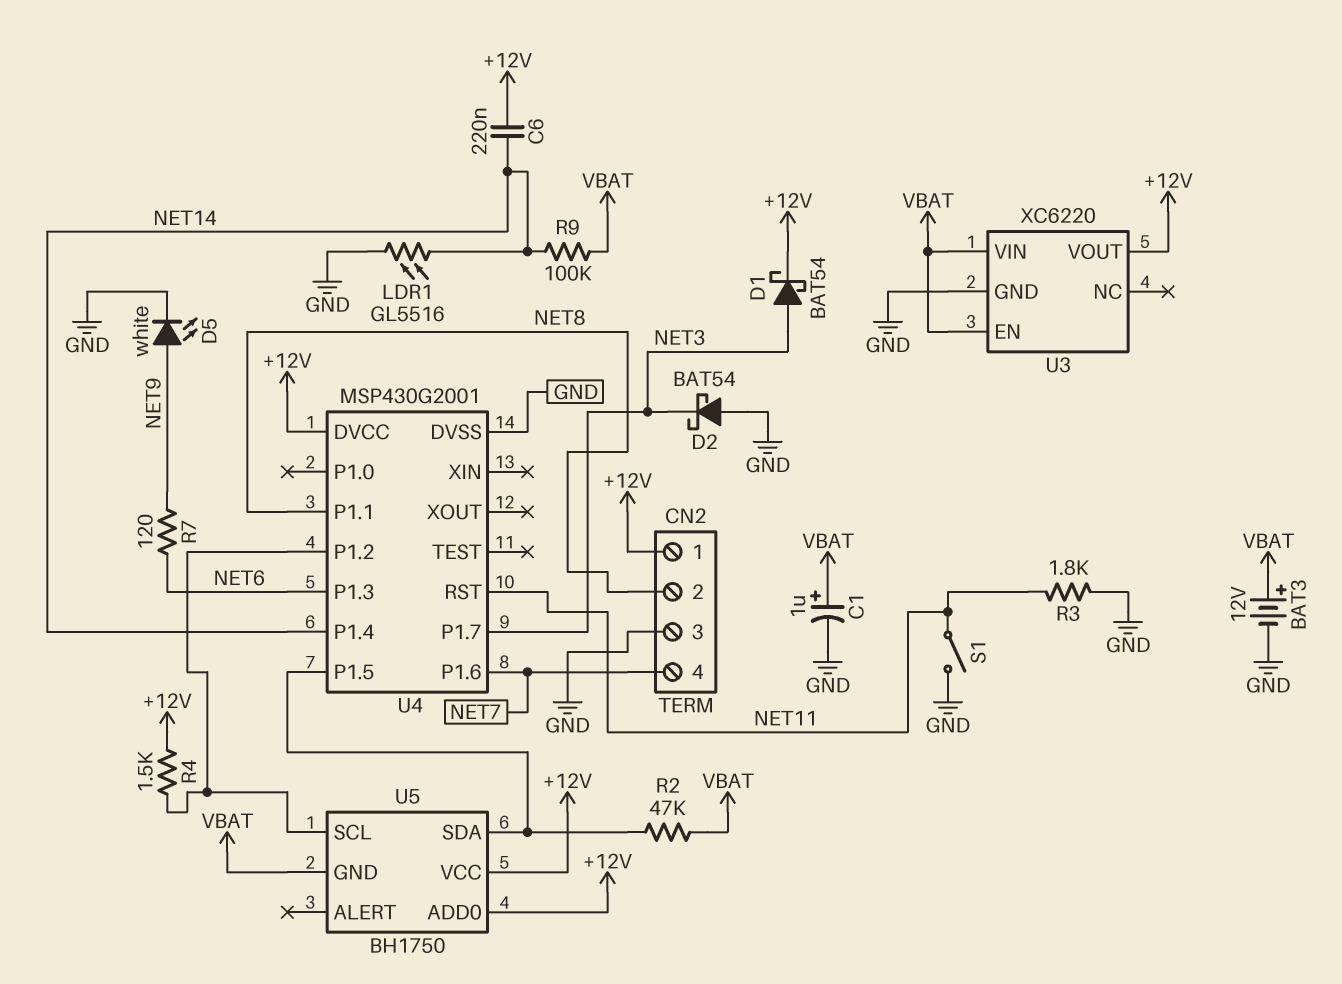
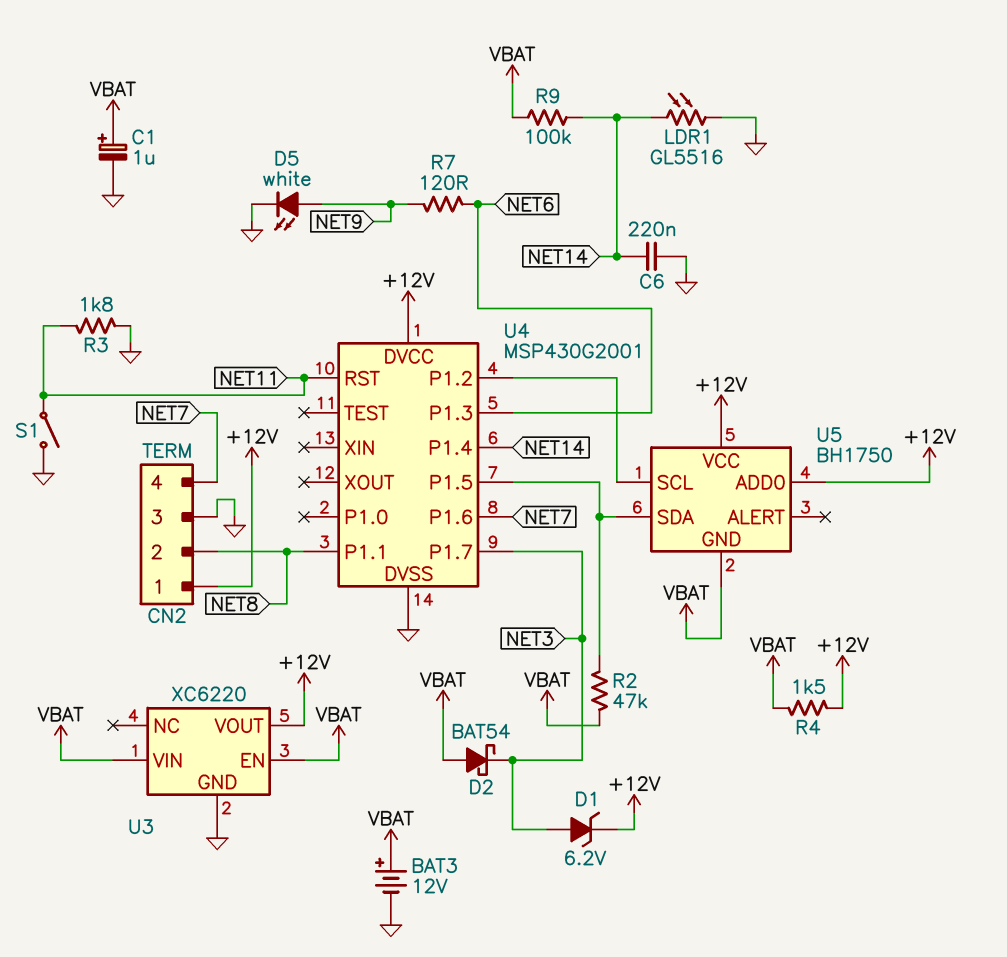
C6: 220nF (+12V, NET14) -> 220nF (GND, NET14)
D1: schottky BAT54 (A NET3, K +12V) -> zener 6.2V (A NET3, K +12V)
D2: schottky BAT54 (A GND, K NET3) -> schottky BAT54 (A VBAT, K NET3)
R4: 1.5k (+12V, U4/P1.2) -> 1.5k (+12V, VBAT)

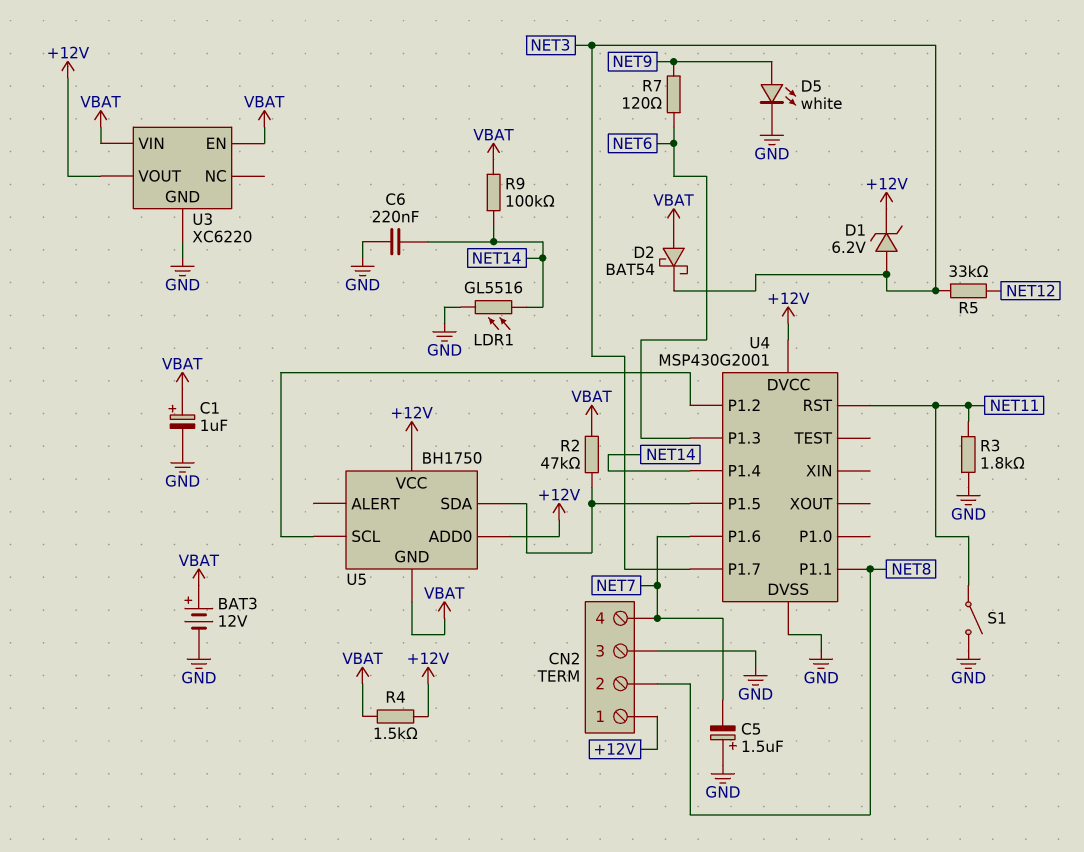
C5: none -> 1.5uF (plus GND, minus NET7)
R5: none -> 33k (NET3, NET12)

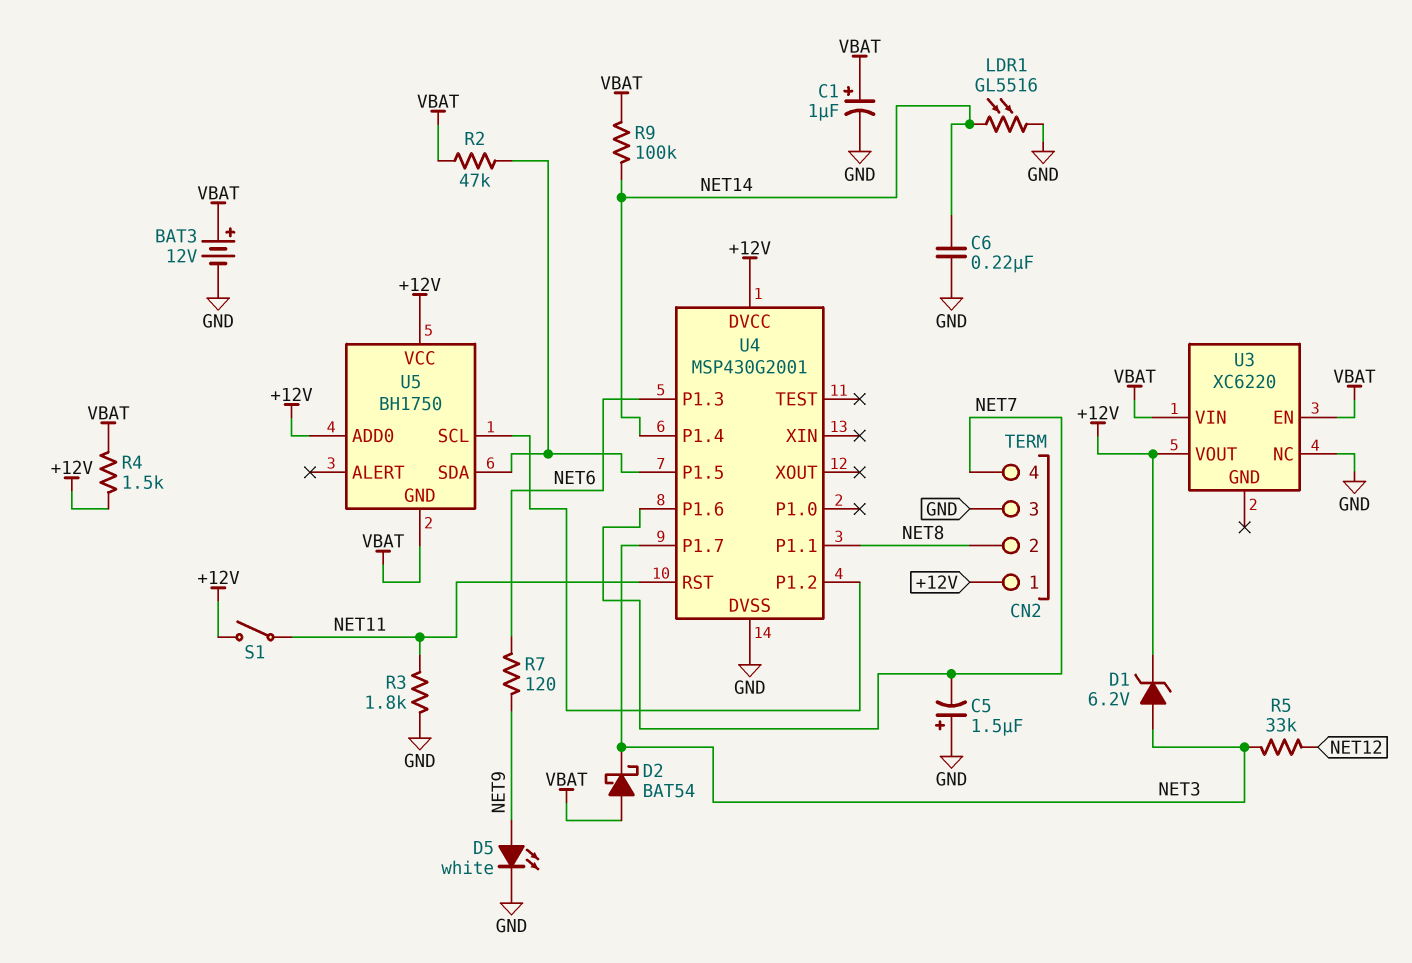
S1: switch (GND, NET11) -> switch (+12V, NET11)
U3 pin GND: GND -> none
U3 pin NC: none -> GND

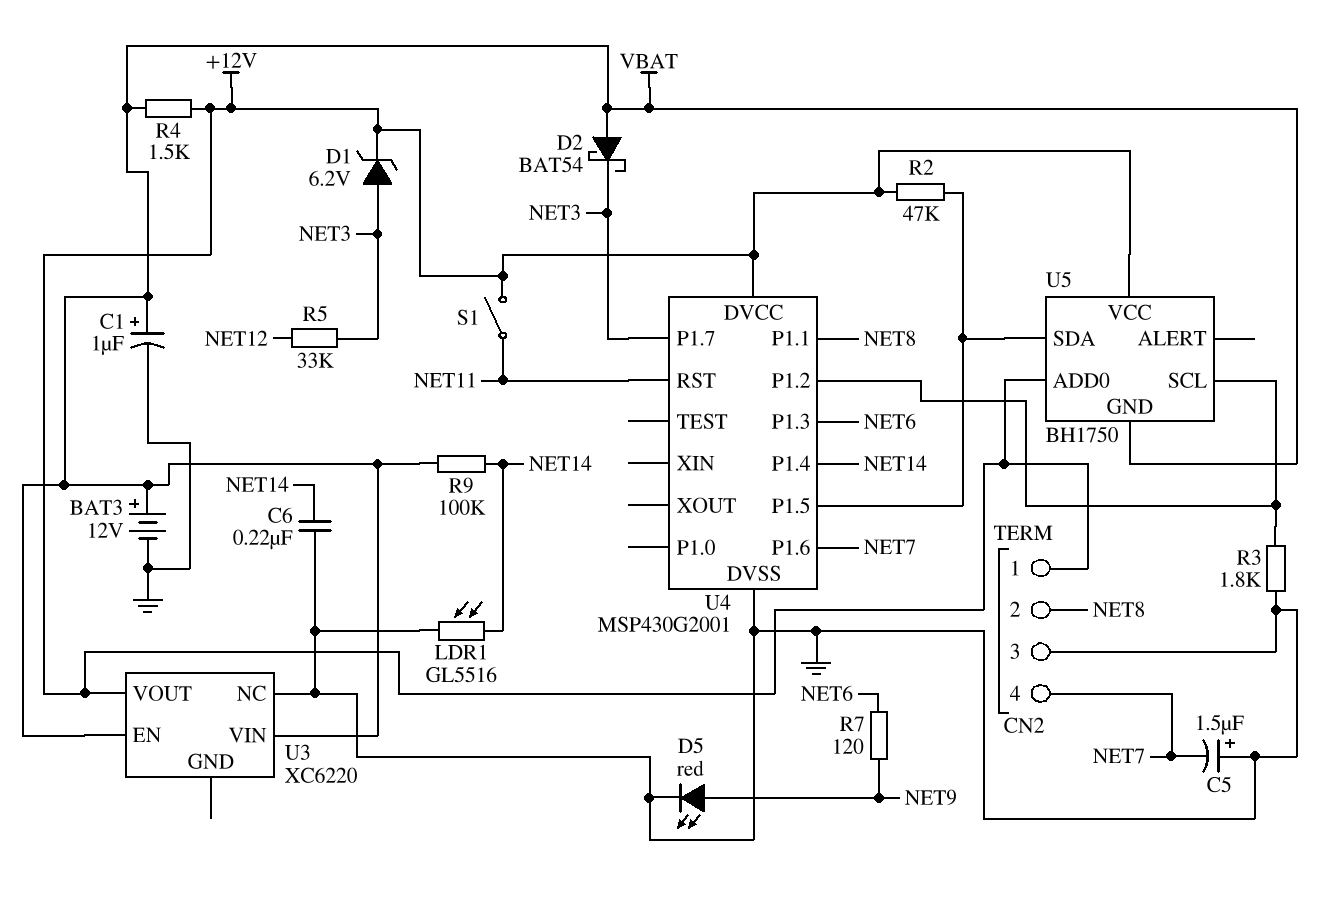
D5: LED white (A NET9, K GND) -> LED red (A NET9, K GND)
R2: 47k (U4/P1.5, VBAT) -> 47k (+12V, U4/P1.5)
R3: 1.8k (GND, NET11) -> 1.8k (GND, U4/P1.2)

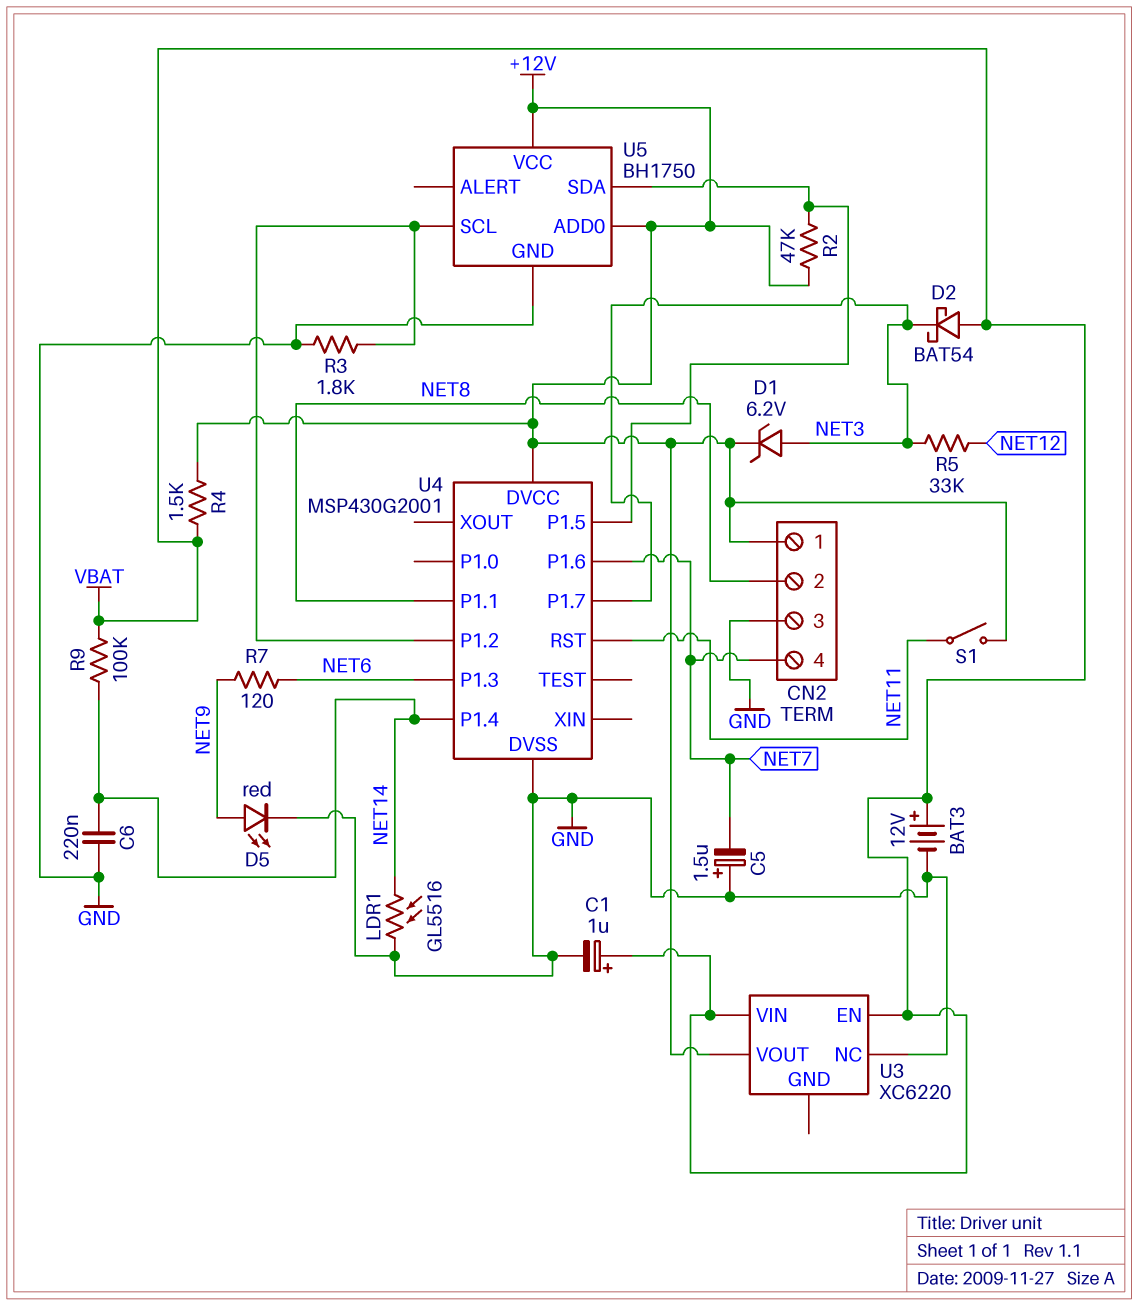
U5 pin GND: VBAT -> GND

